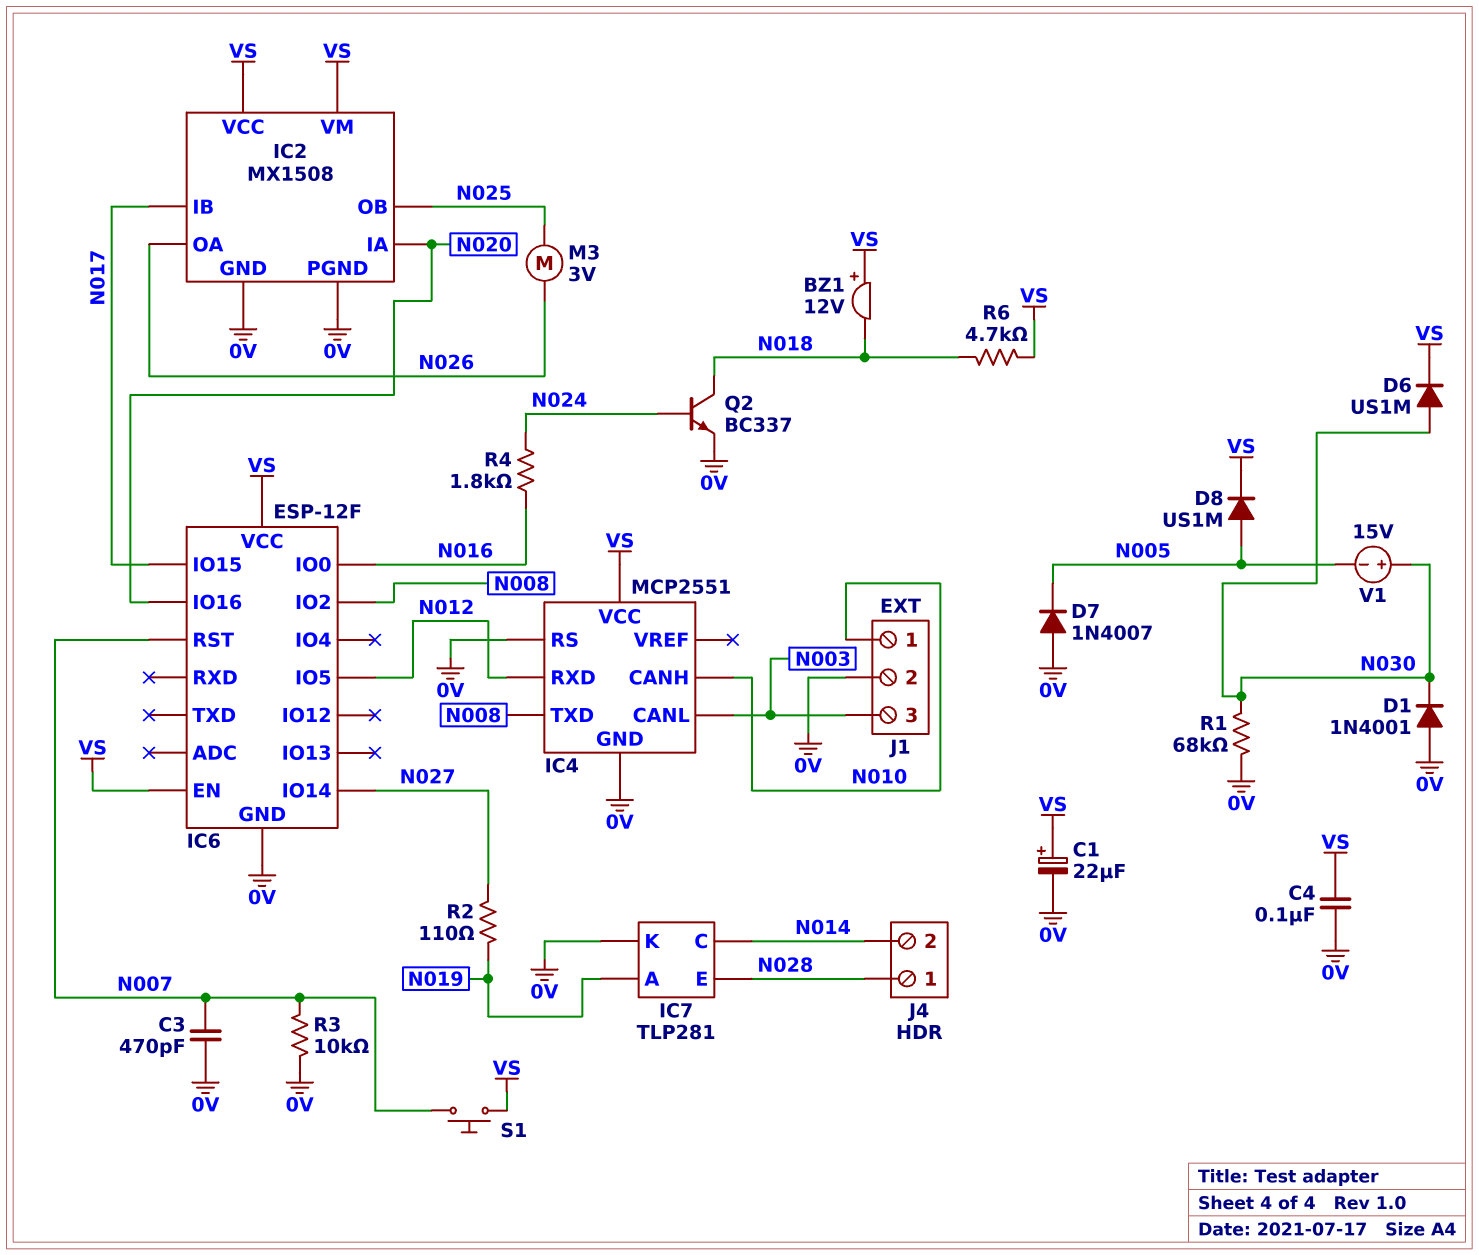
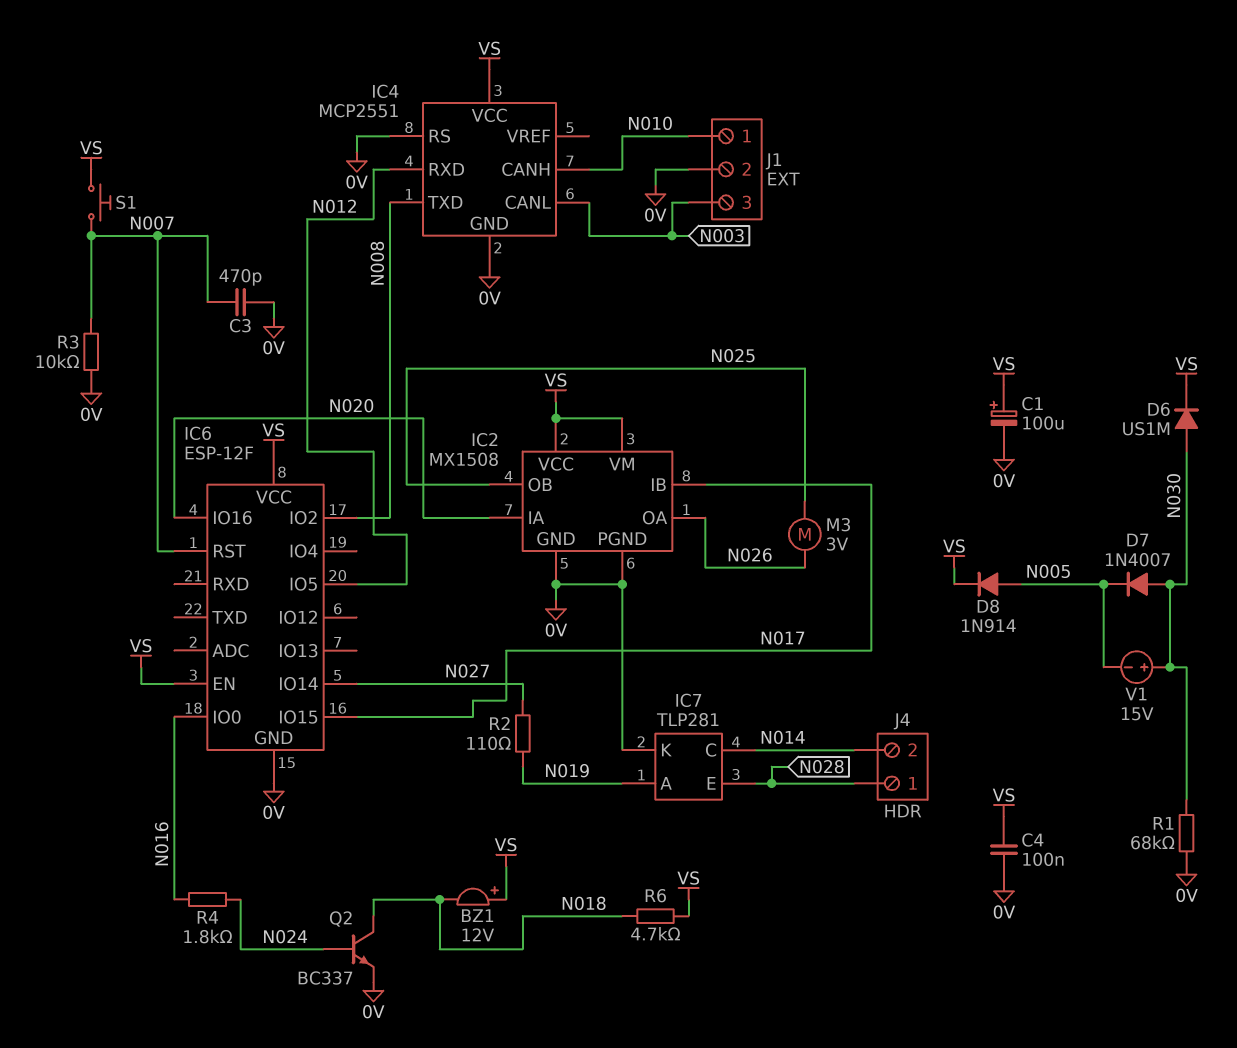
C1: 22uF (plus VS, minus 0V) -> 100uF (plus VS, minus 0V)
D1: diode 1N4001 (A 0V, K N030) -> none
D7: diode 1N4007 (A 0V, K N005) -> diode 1N4007 (A N030, K N005)
D8: diode US1M (A N005, K VS) -> diode 1N914 (A N005, K VS)

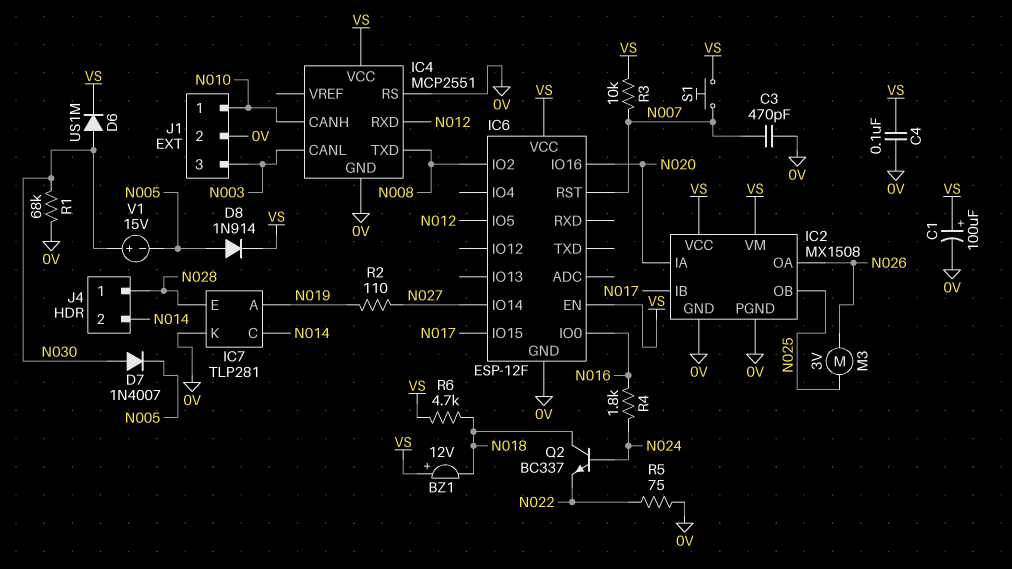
Q2: NPN BC337 (B N024, C N018, E 0V) -> NPN BC337 (B N024, C N018, E N022)
R3: 10k (0V, N007) -> 10k (N007, VS)
R5: none -> 75 (0V, N022)

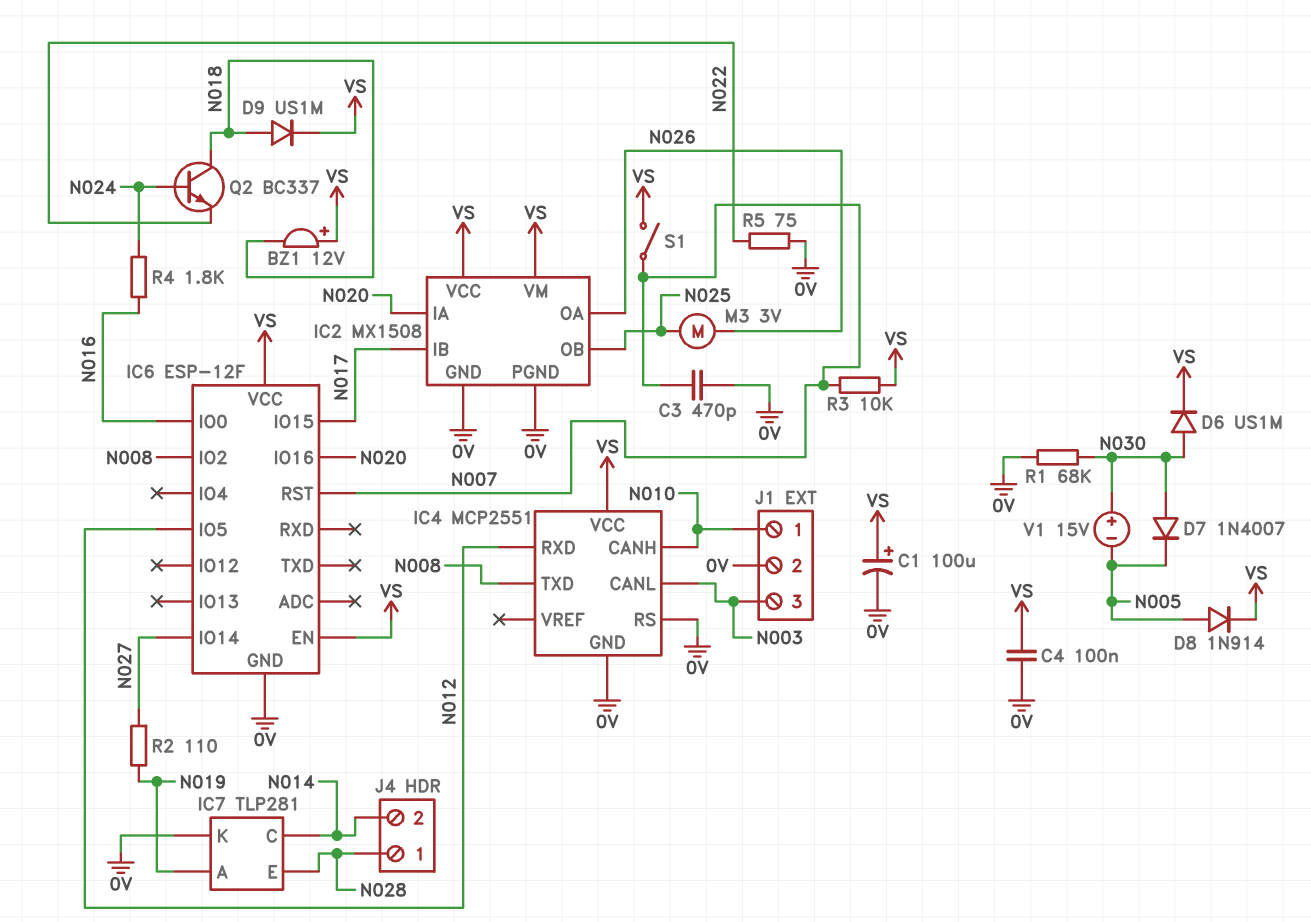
D9: none -> diode US1M (A N018, K VS)
R6: 4.7k (N018, VS) -> none
S1: button (N007, VS) -> switch (N007, VS)

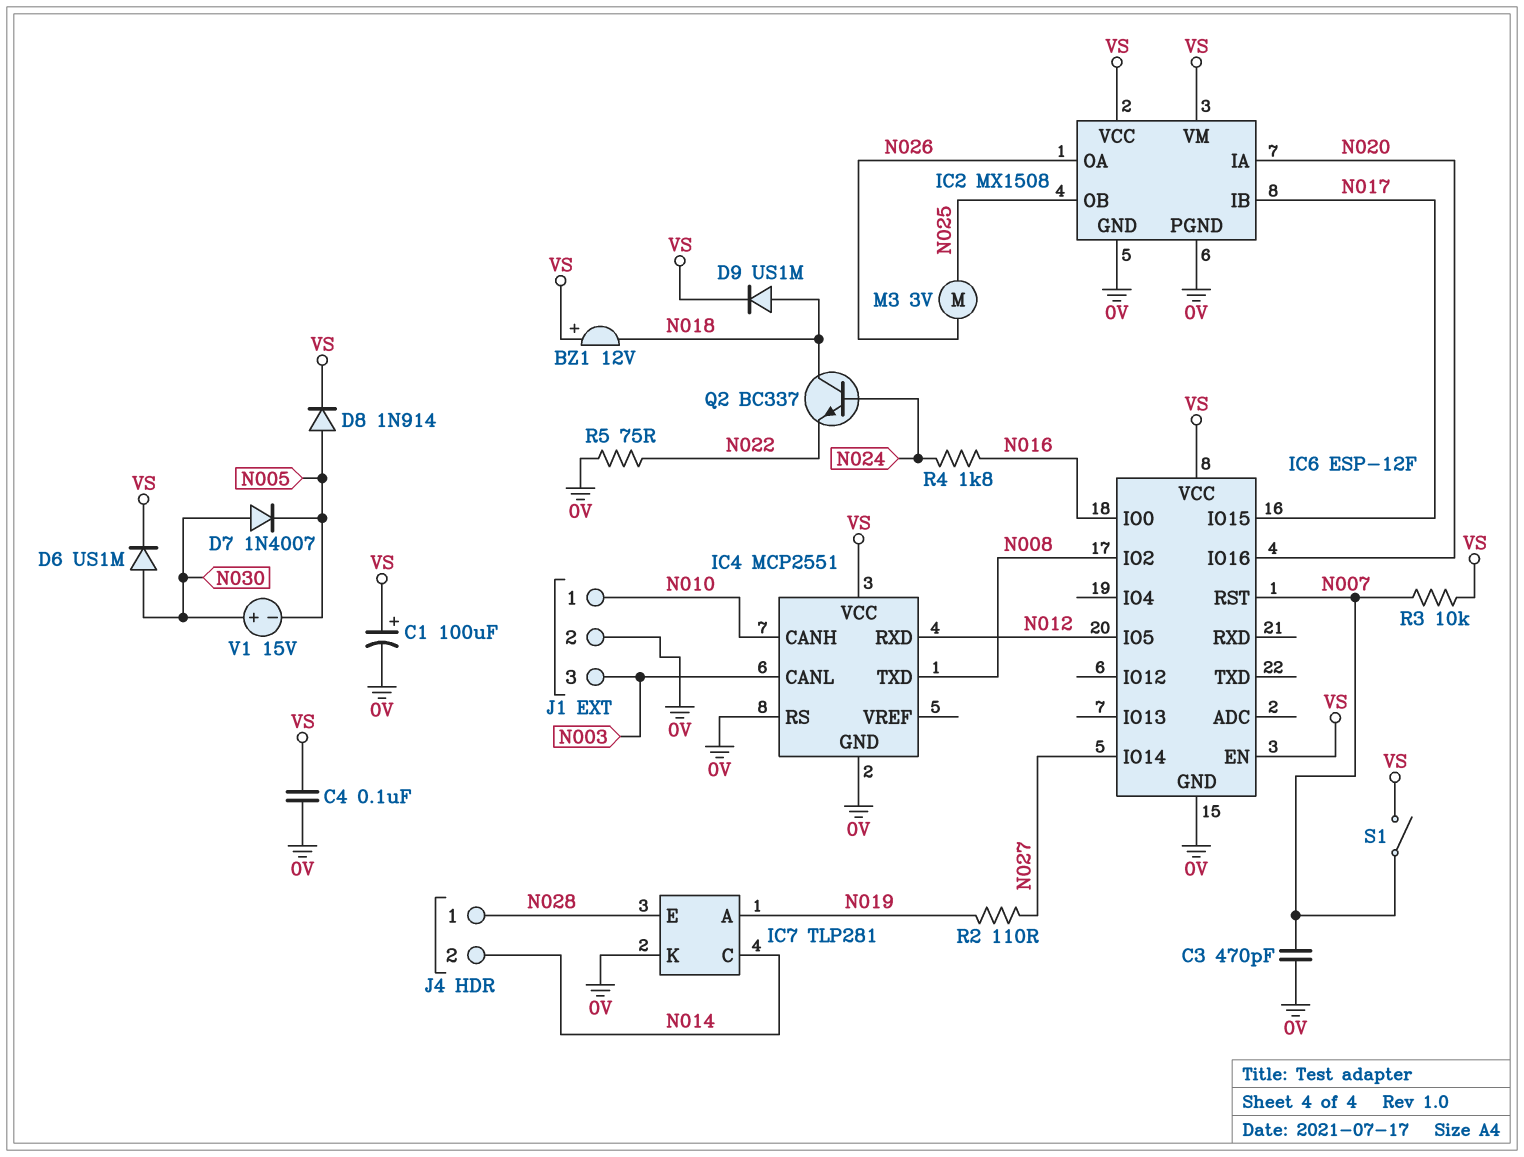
R1: 68k (0V, N030) -> none

